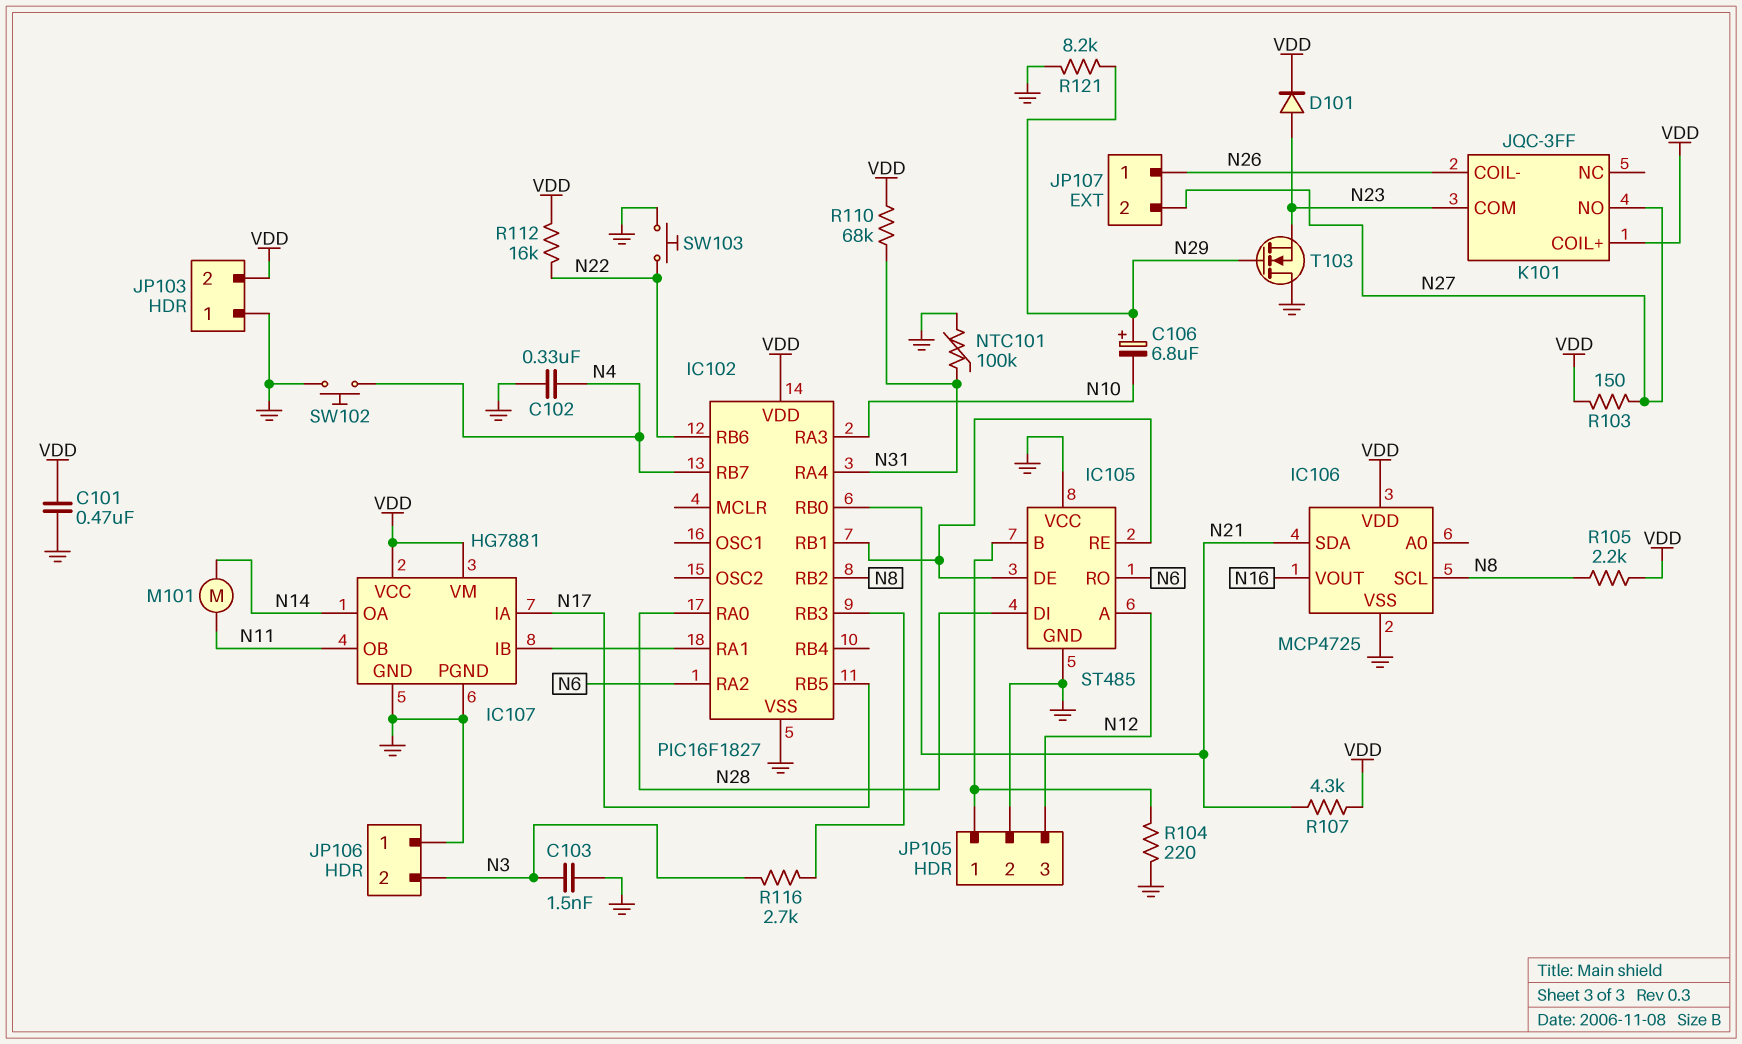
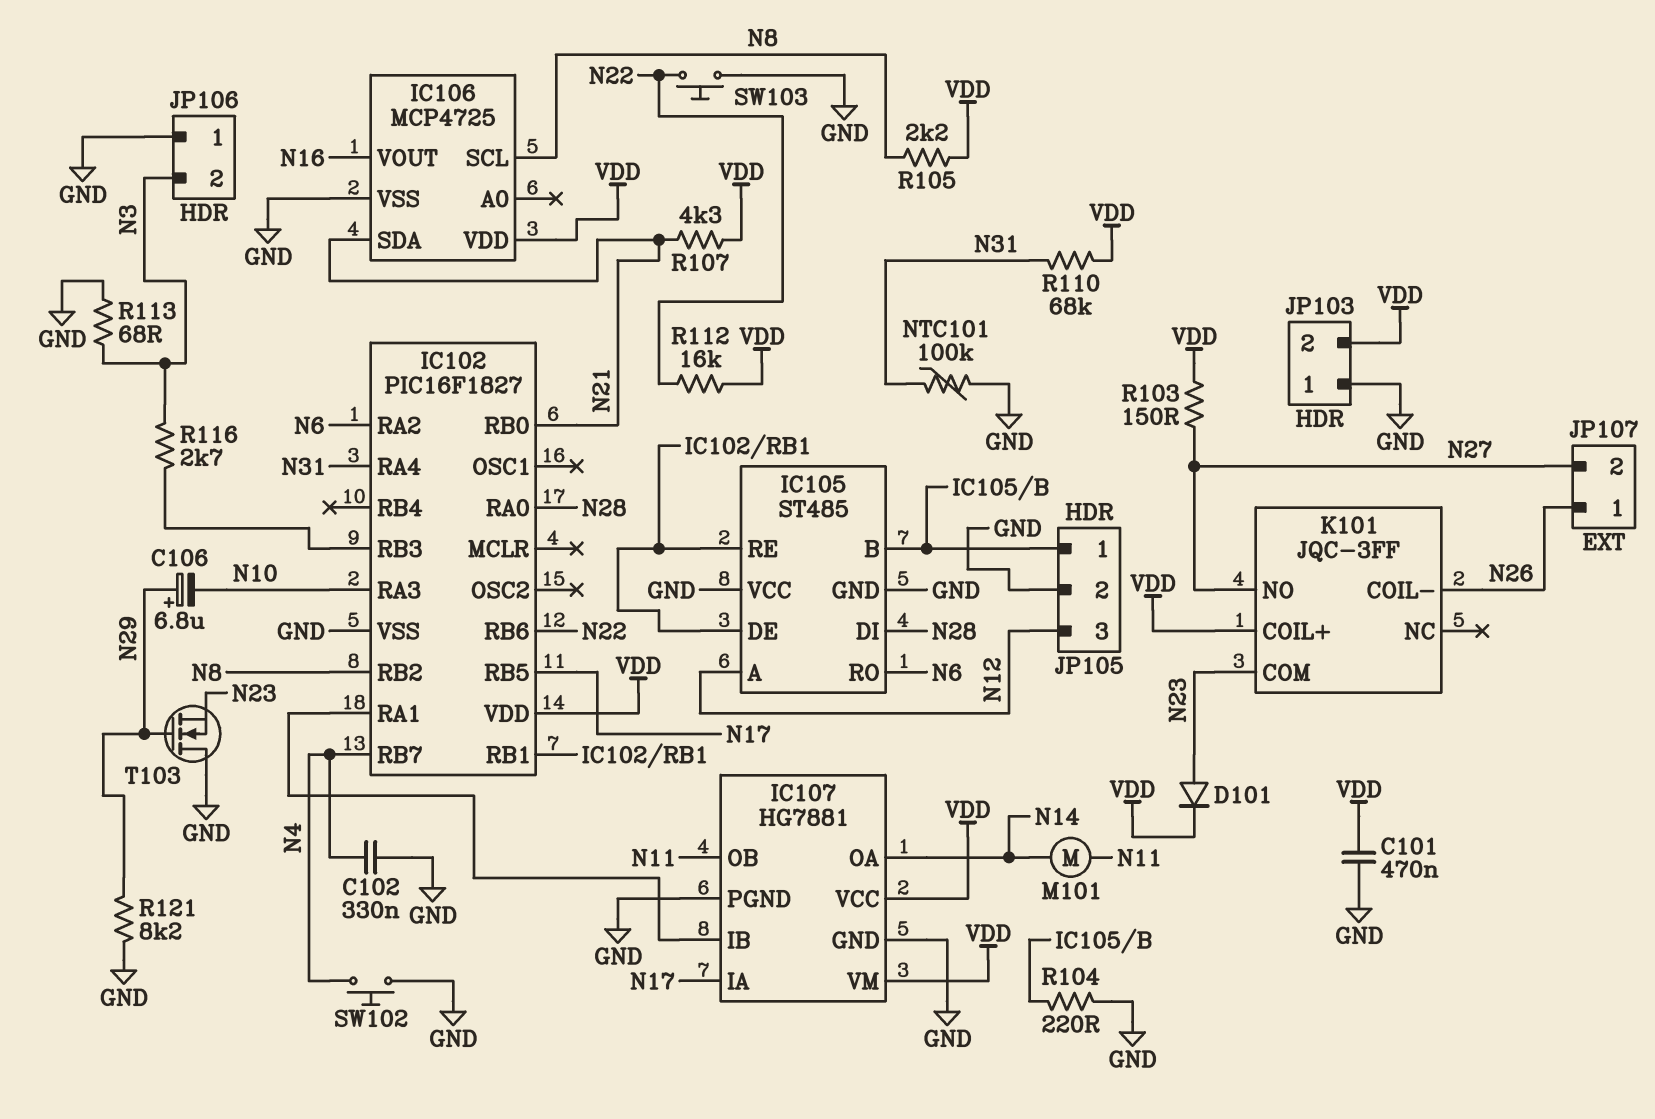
C103: 1.5nF (GND, N3) -> none
R113: none -> 68 (GND, N3)

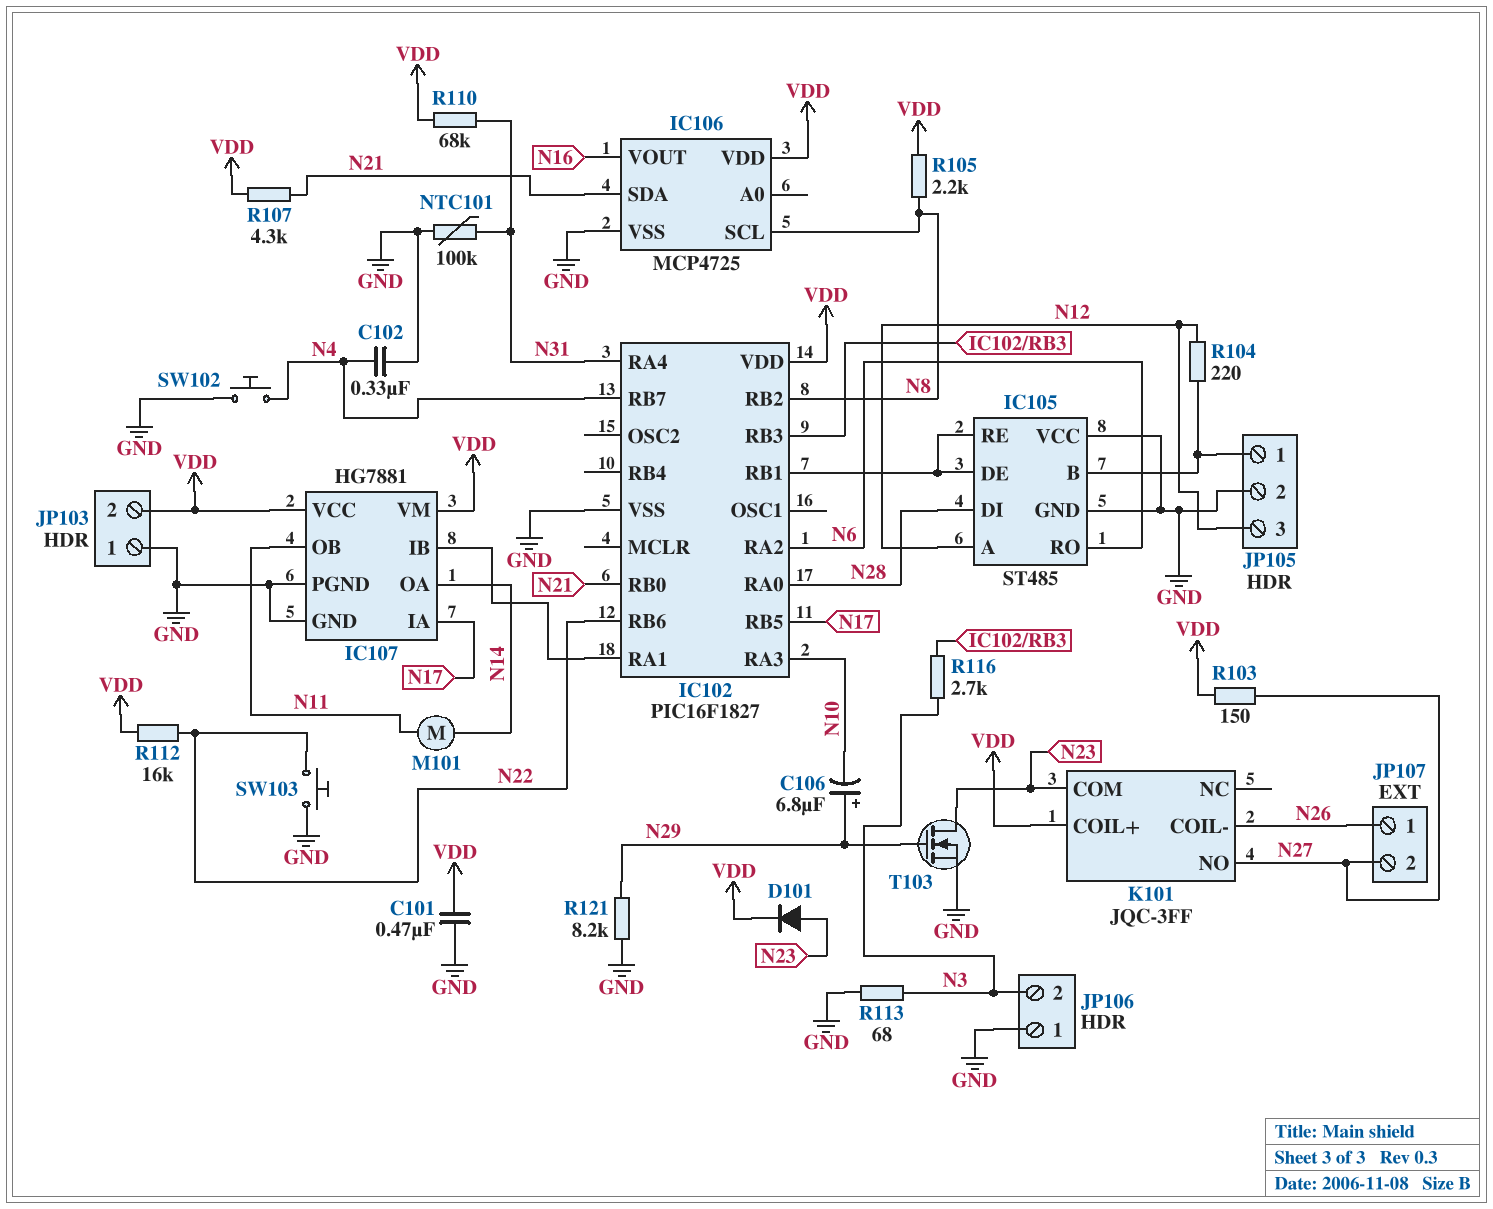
R104: 220 (GND, IC105/B) -> 220 (IC105/B, N12)
T103: NMOS (G N29, D GND, S N23) -> NMOS (G N29, D N23, S GND)

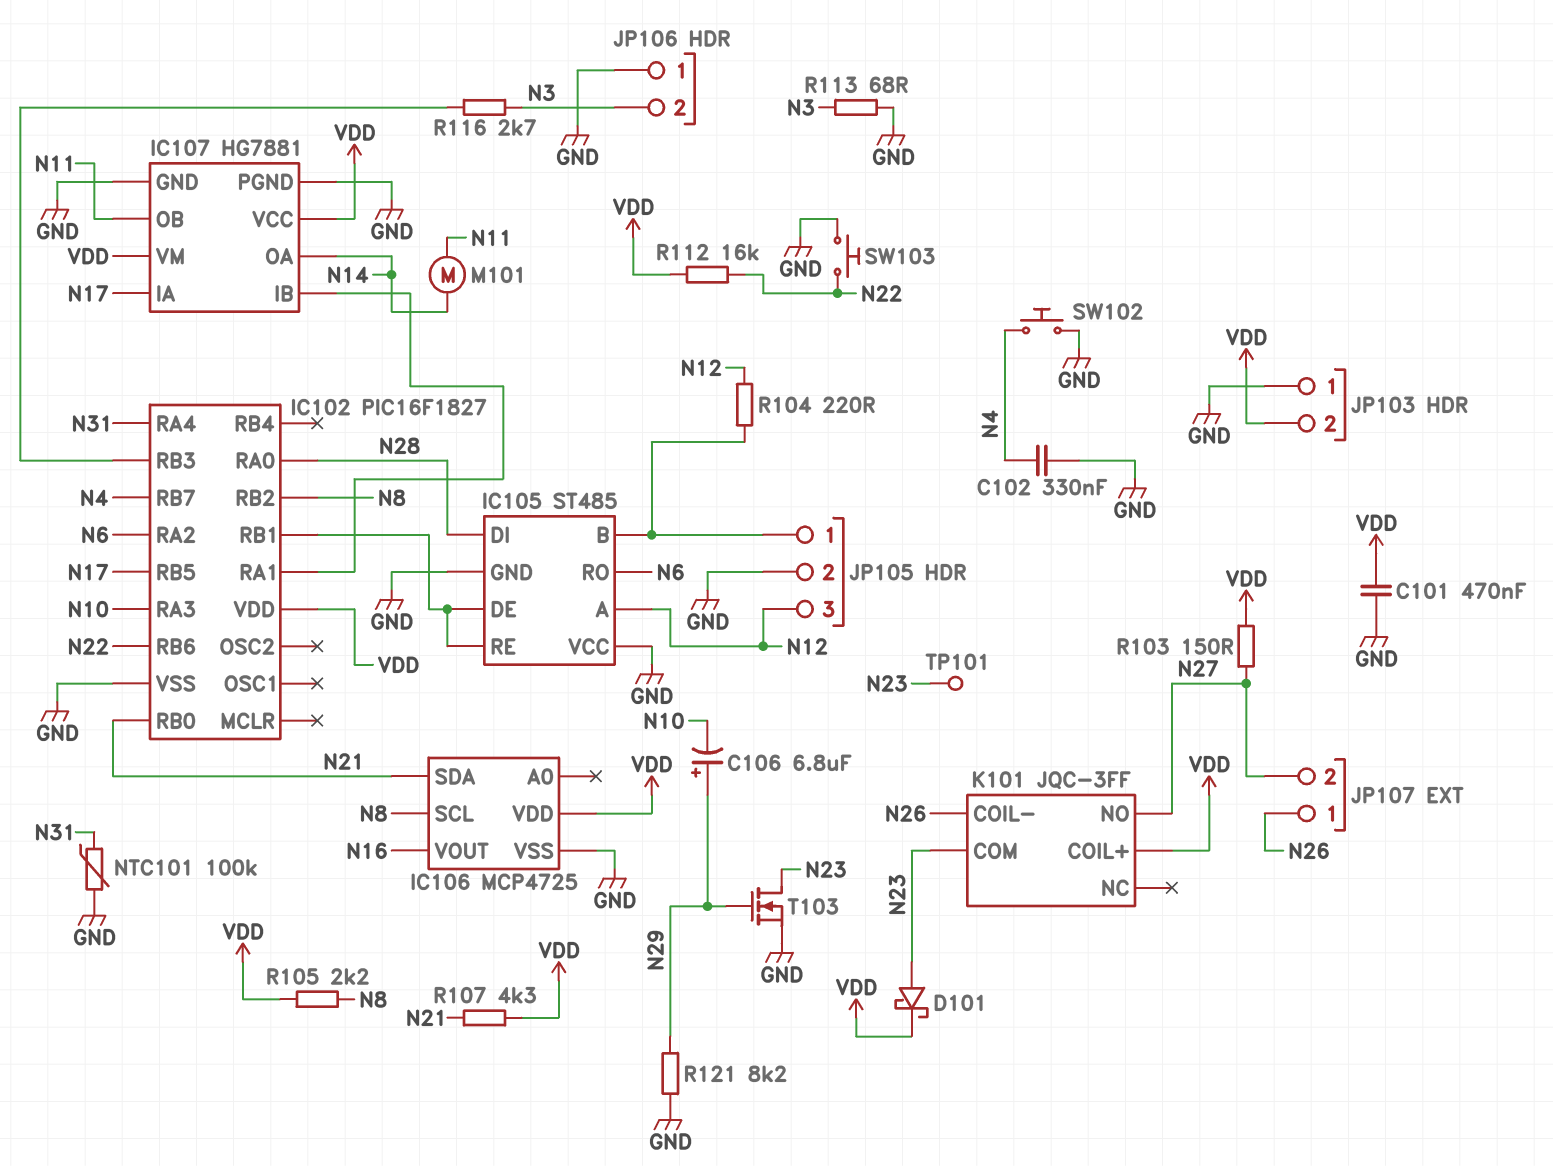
D101: diode (A N23, K VDD) -> schottky (A N23, K VDD)
R110: 68k (N31, VDD) -> none
TP101: none -> test point (N23)

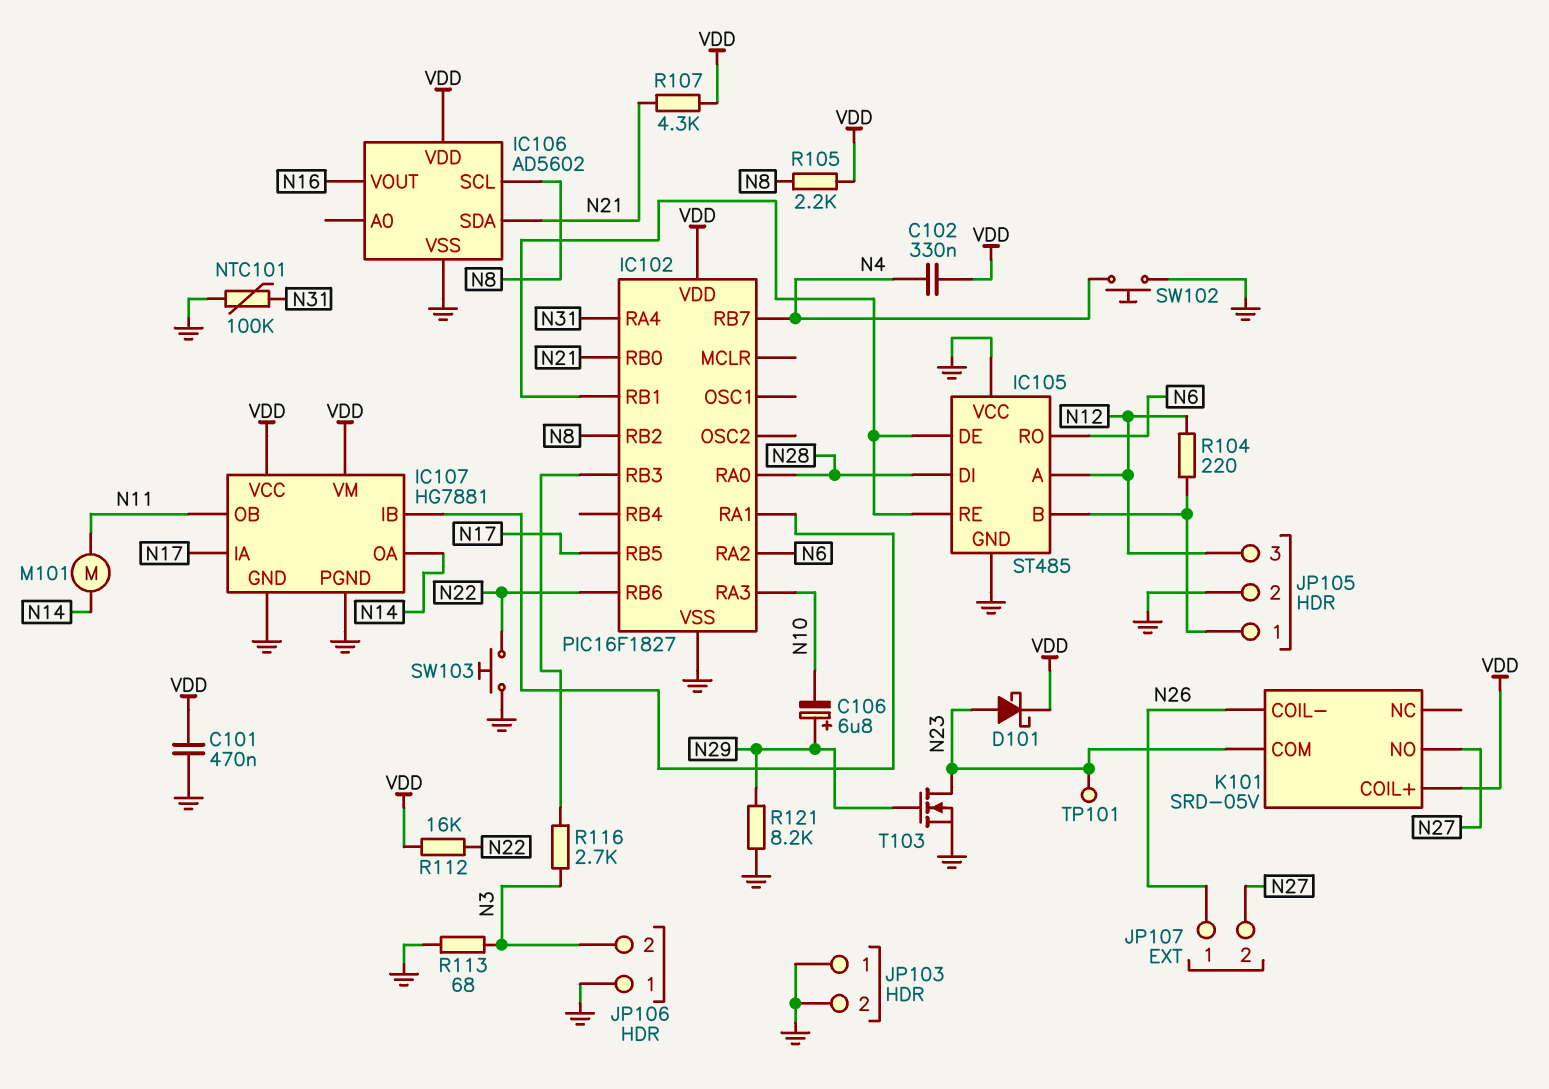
C102: 330nF (GND, N4) -> 330nF (N4, VDD)
IC106: MCP4725 -> AD5602
JP103 pin 2: VDD -> GND
K101: JQC-3FF -> SRD-05V
R103: 150 (N27, VDD) -> none

